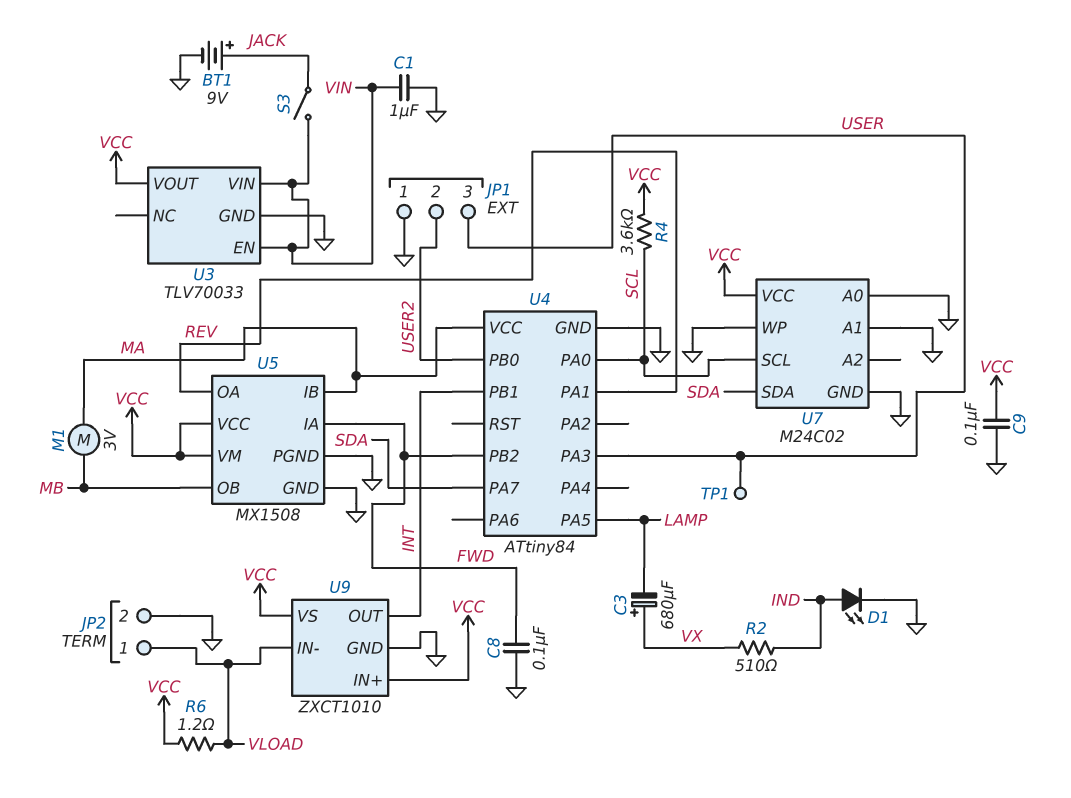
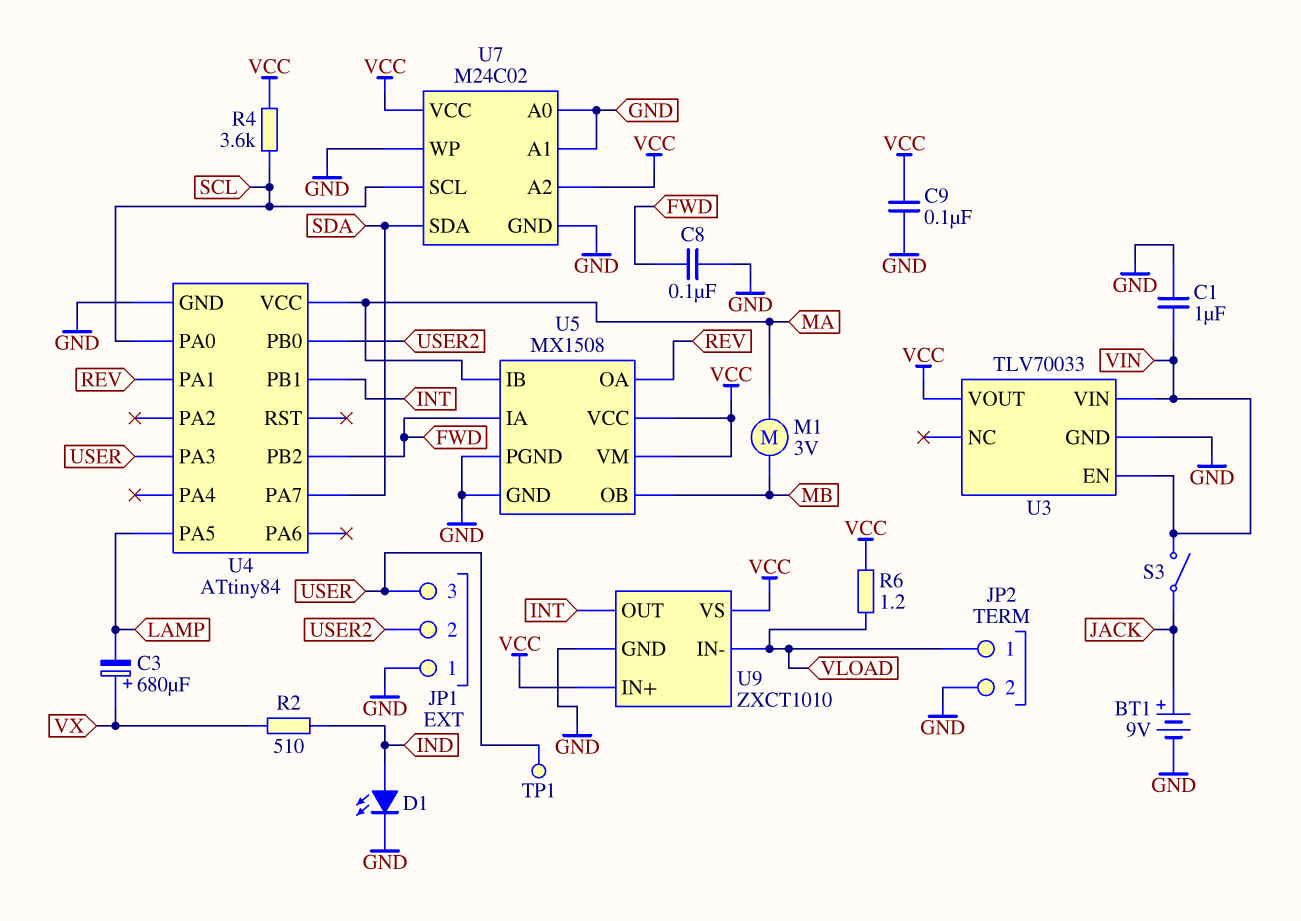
U7 pin A2: none -> VCC

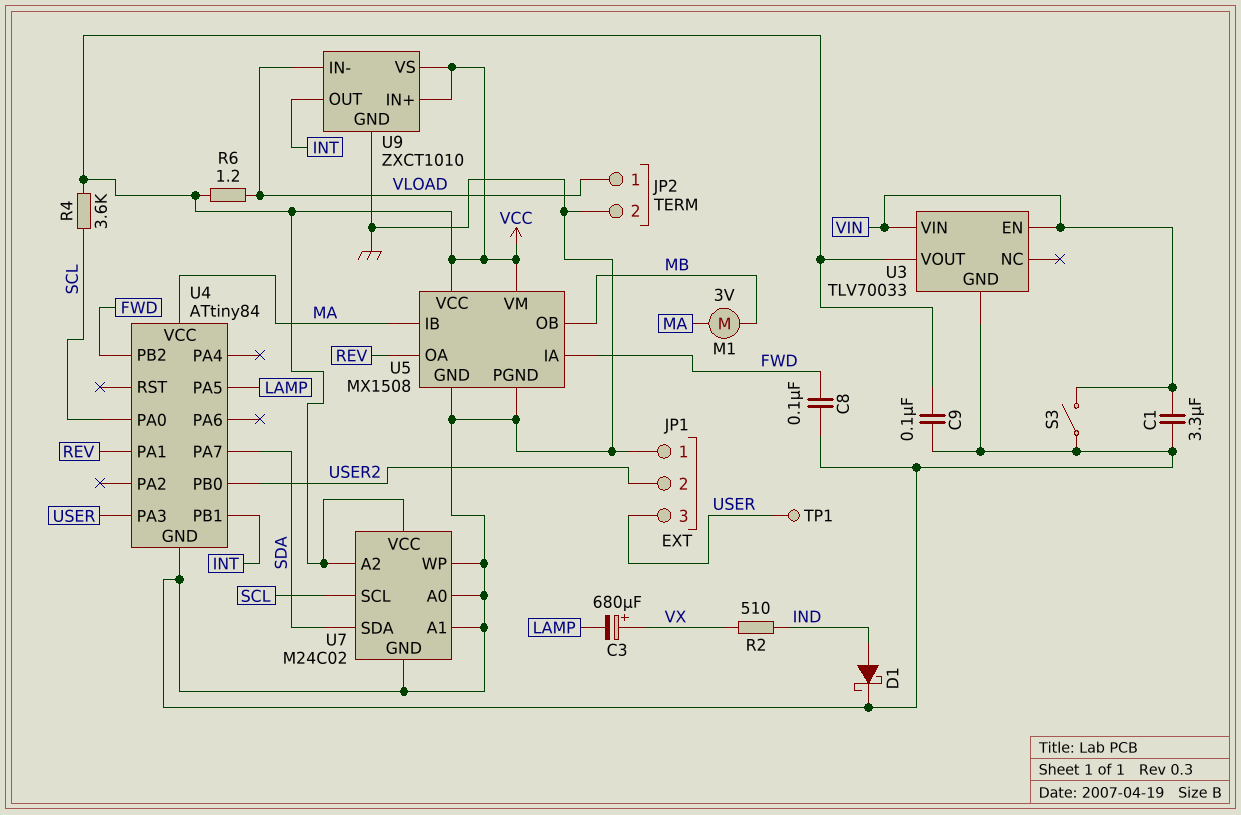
BT1: 9V (plus JACK, minus GND) -> none
C1: 1uF (GND, VIN) -> 3.3uF (GND, VIN)
D1: LED (A IND, K GND) -> schottky (A IND, K GND)
S3: switch (JACK, VIN) -> switch (GND, VIN)

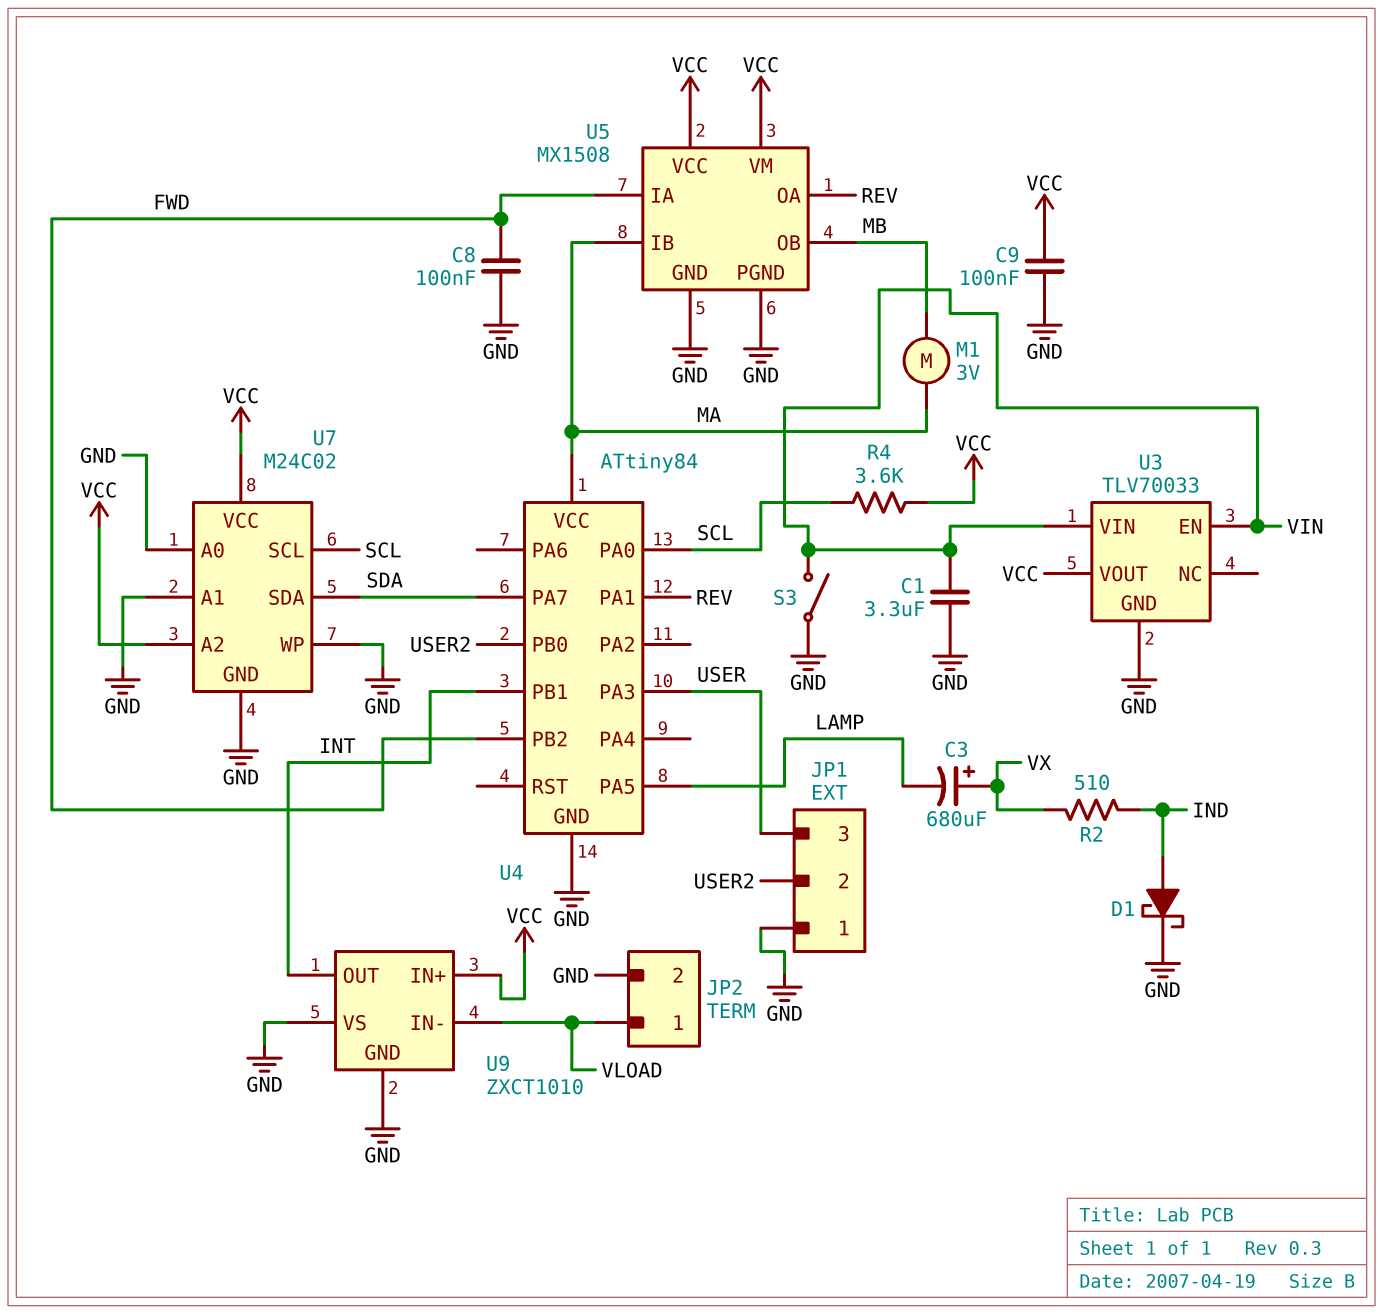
R6: 1.2 (VCC, VLOAD) -> none
TP1: test point (USER) -> none
U9 pin VS: VCC -> GND

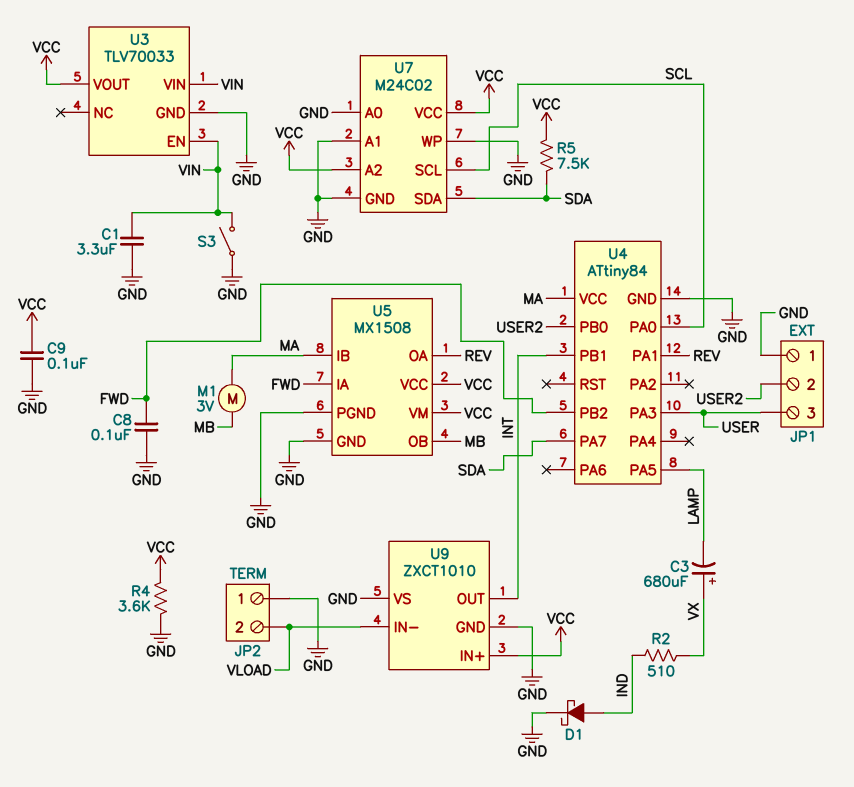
JP2 pin 1: VLOAD -> GND
JP2 pin 2: GND -> VLOAD
R4: 3.6k (SCL, VCC) -> 3.6k (GND, VCC)
R5: none -> 7.5k (SDA, VCC)

